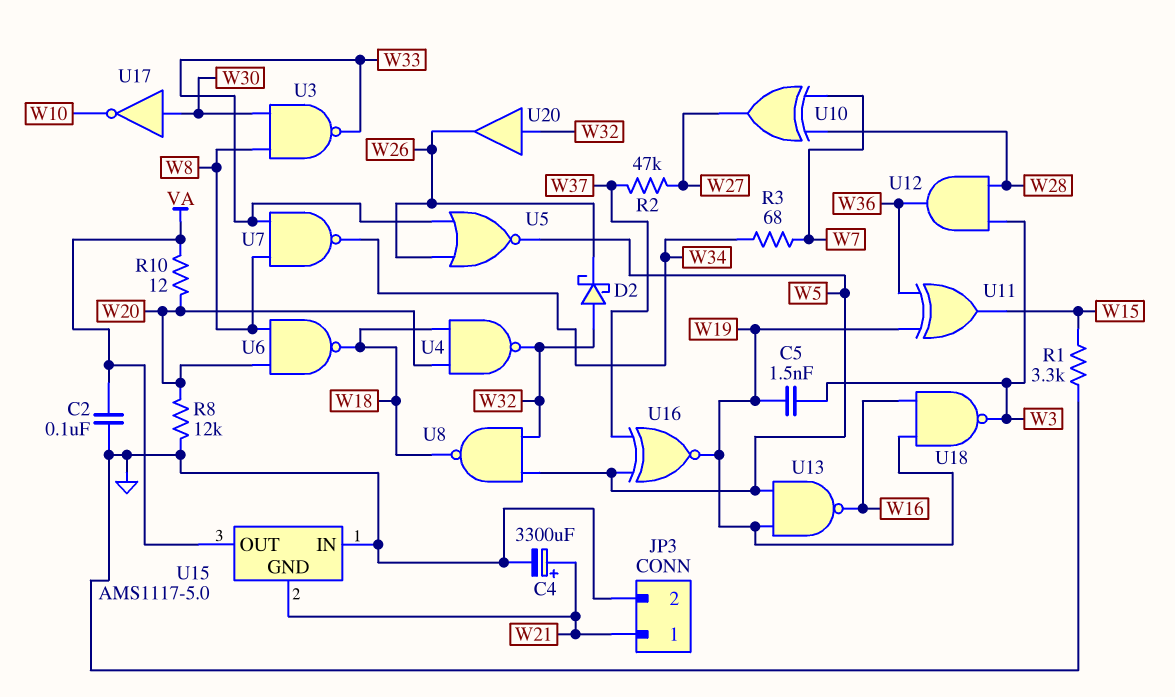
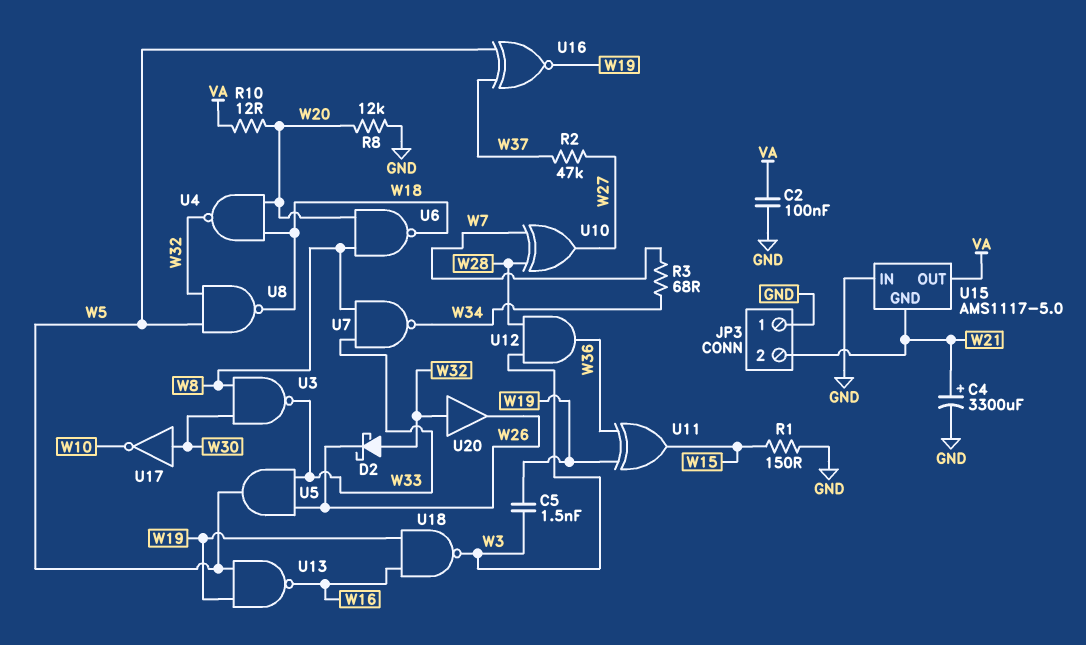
JP3 pin 1: W21 -> GND
JP3 pin 2: GND -> W21
R1: 3.3k (GND, W15) -> 150 (GND, W15)
U5: NOR (in W26, in W33, out W5) -> AND (in W26, in W33, out W5)

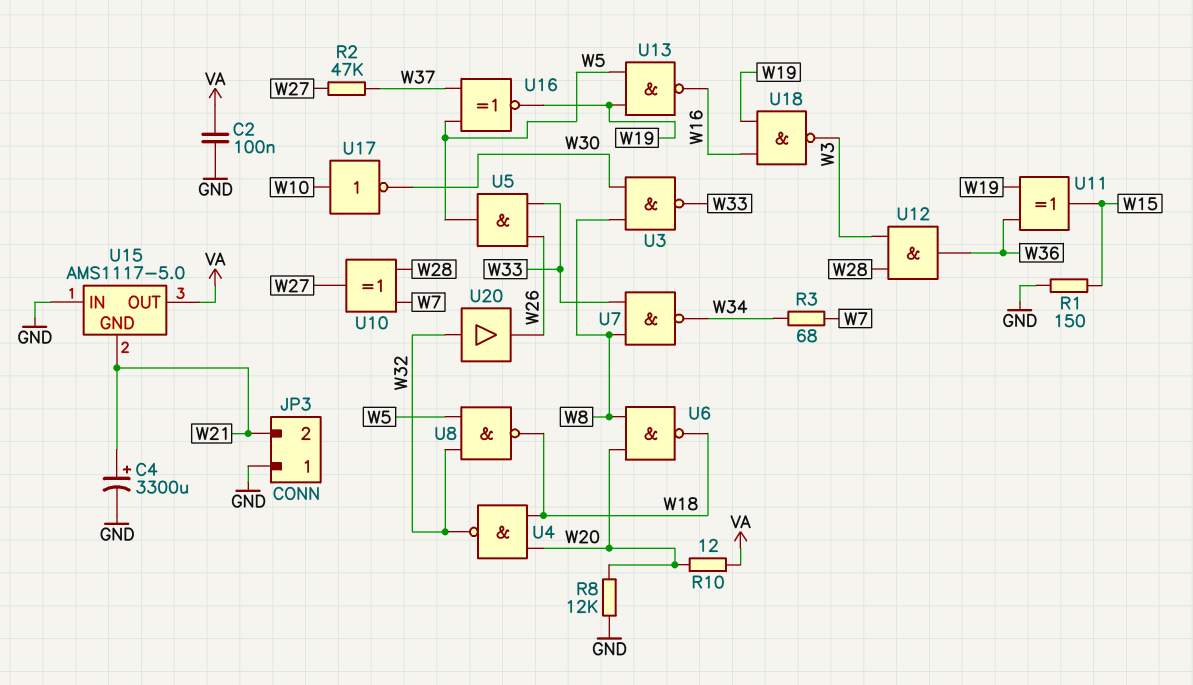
C5: 1.5nF (W3, W19) -> none
D2: schottky (A W32, K W26) -> none
U17: NOT (in W30, out W10) -> NOT (in W10, out W30)

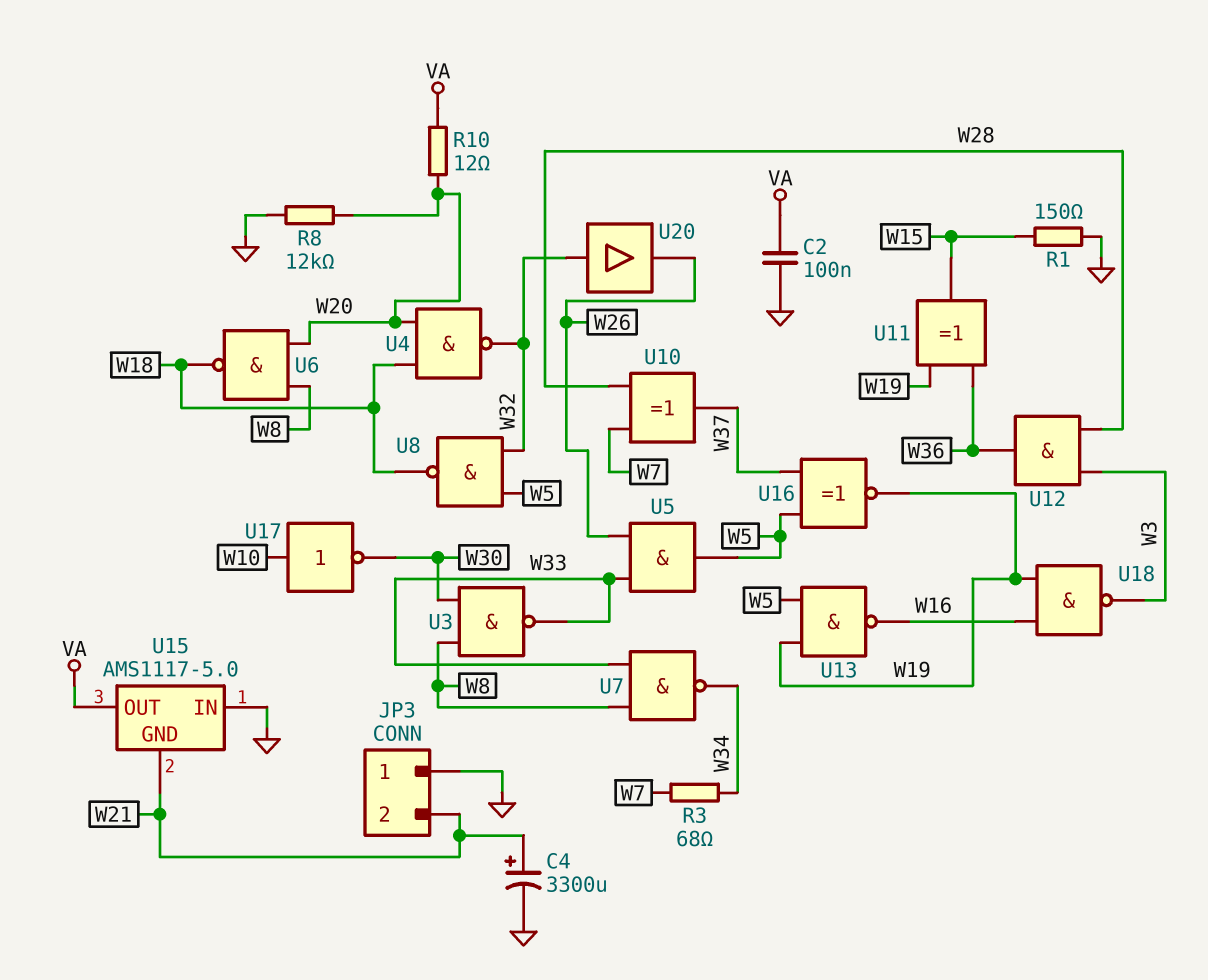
R2: 47k (W27, W37) -> none
U10: XOR (in W7, in W28, out W27) -> XOR (in W7, in W28, out W37)

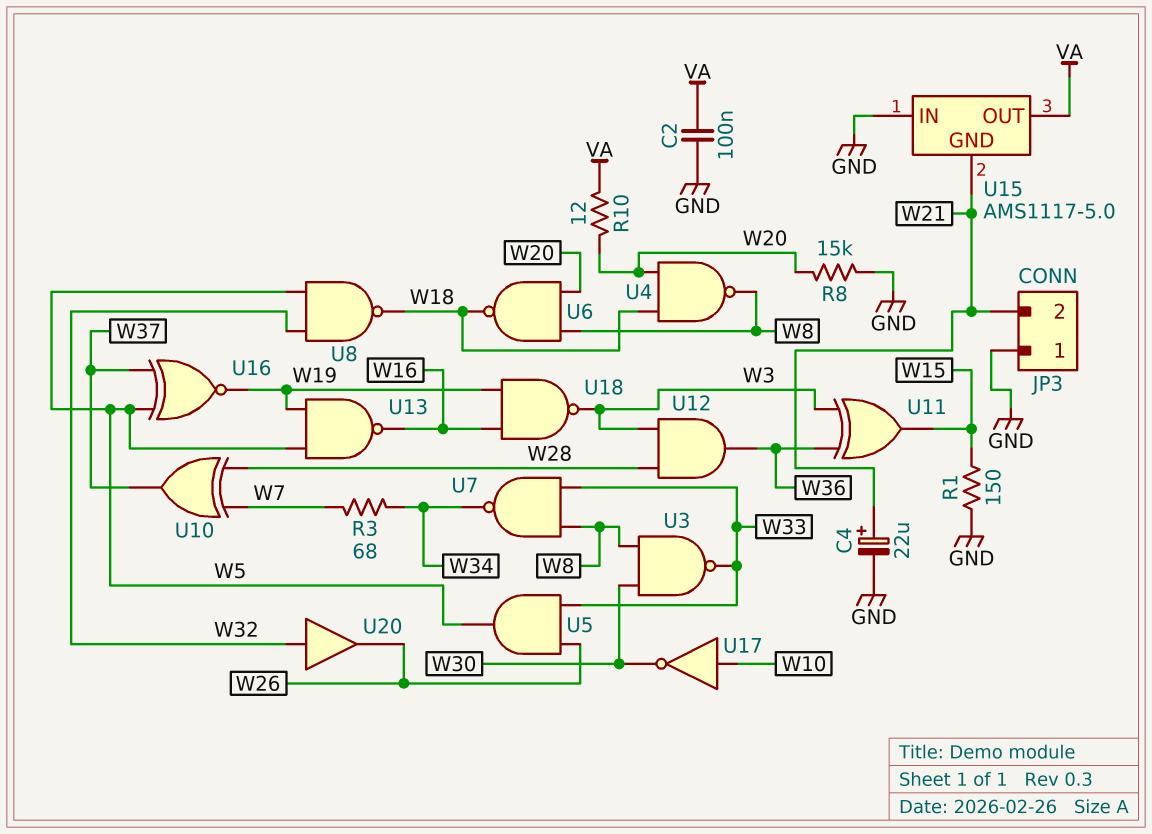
C4: 3300uF (plus W21, minus GND) -> 22uF (plus W21, minus GND)
R8: 12k (GND, W20) -> 15k (GND, W20)
U4: NAND (in W18, in W20, out W32) -> NAND (in W18, in W20, out W8)
U11: XOR (in W19, in W36, out W15) -> XOR (in W3, in W36, out W15)

